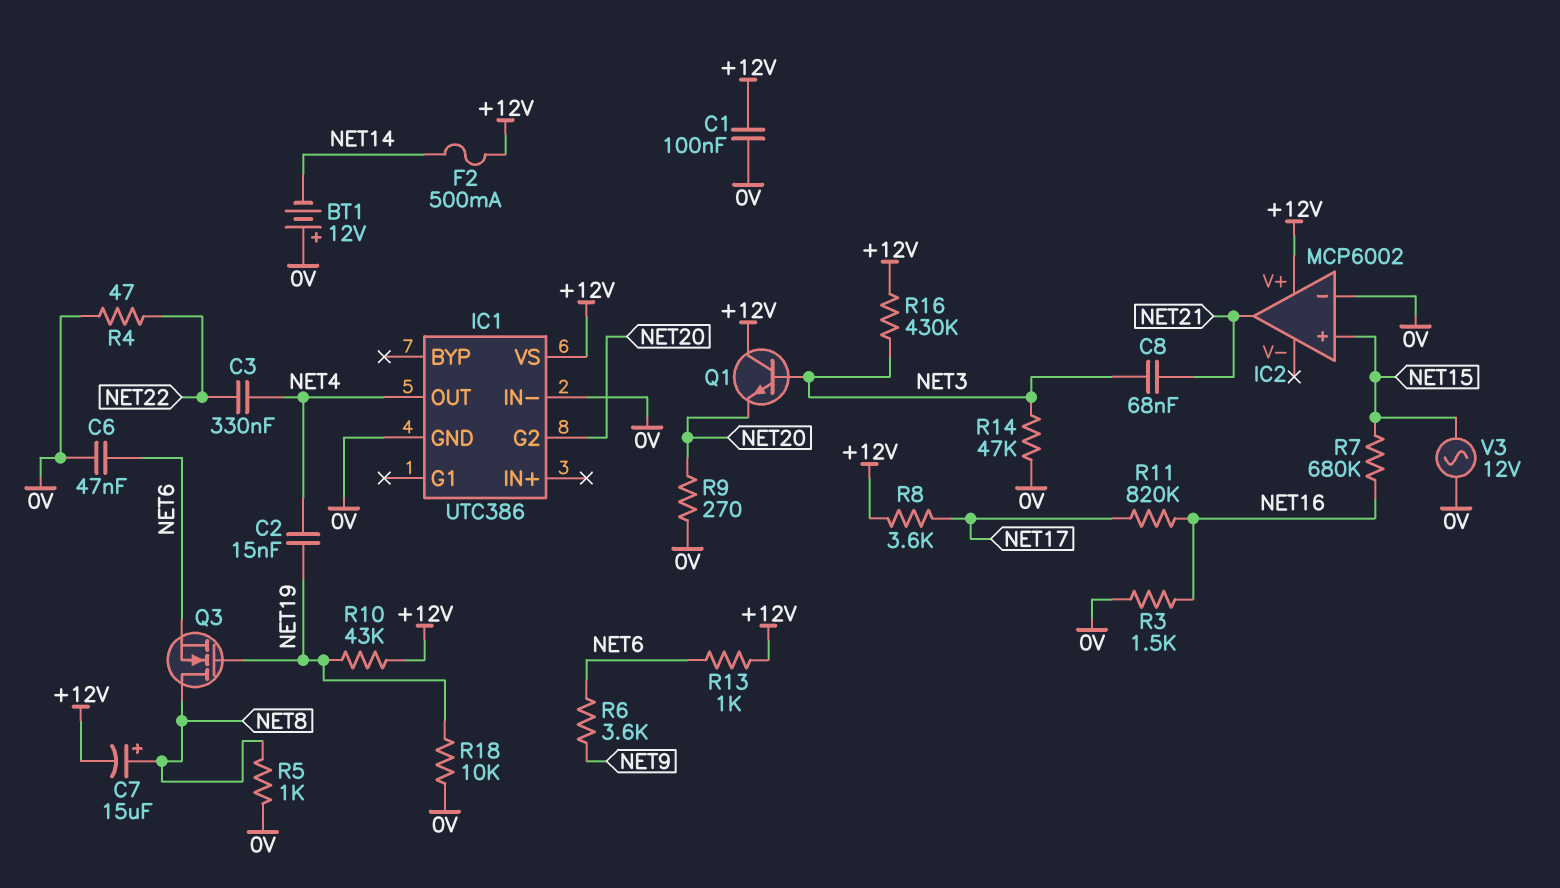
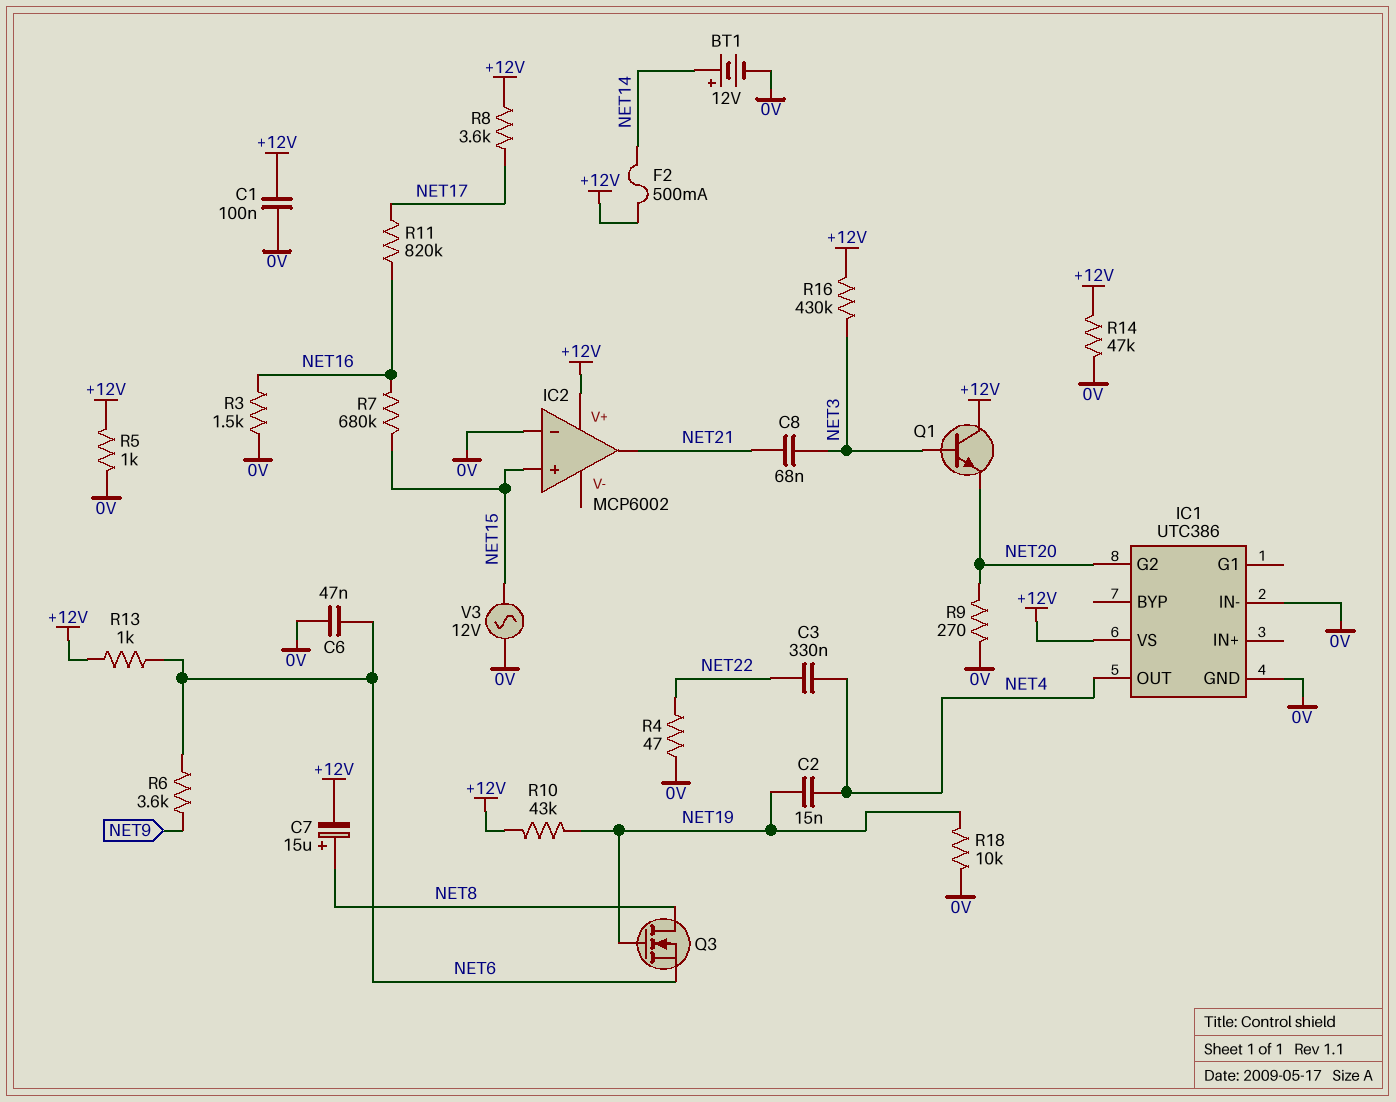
BT1: 12V (plus 0V, minus NET14) -> 12V (plus NET14, minus 0V)
R5: 1k (0V, NET8) -> 1k (+12V, 0V)
R14: 47k (0V, NET3) -> 47k (+12V, 0V)

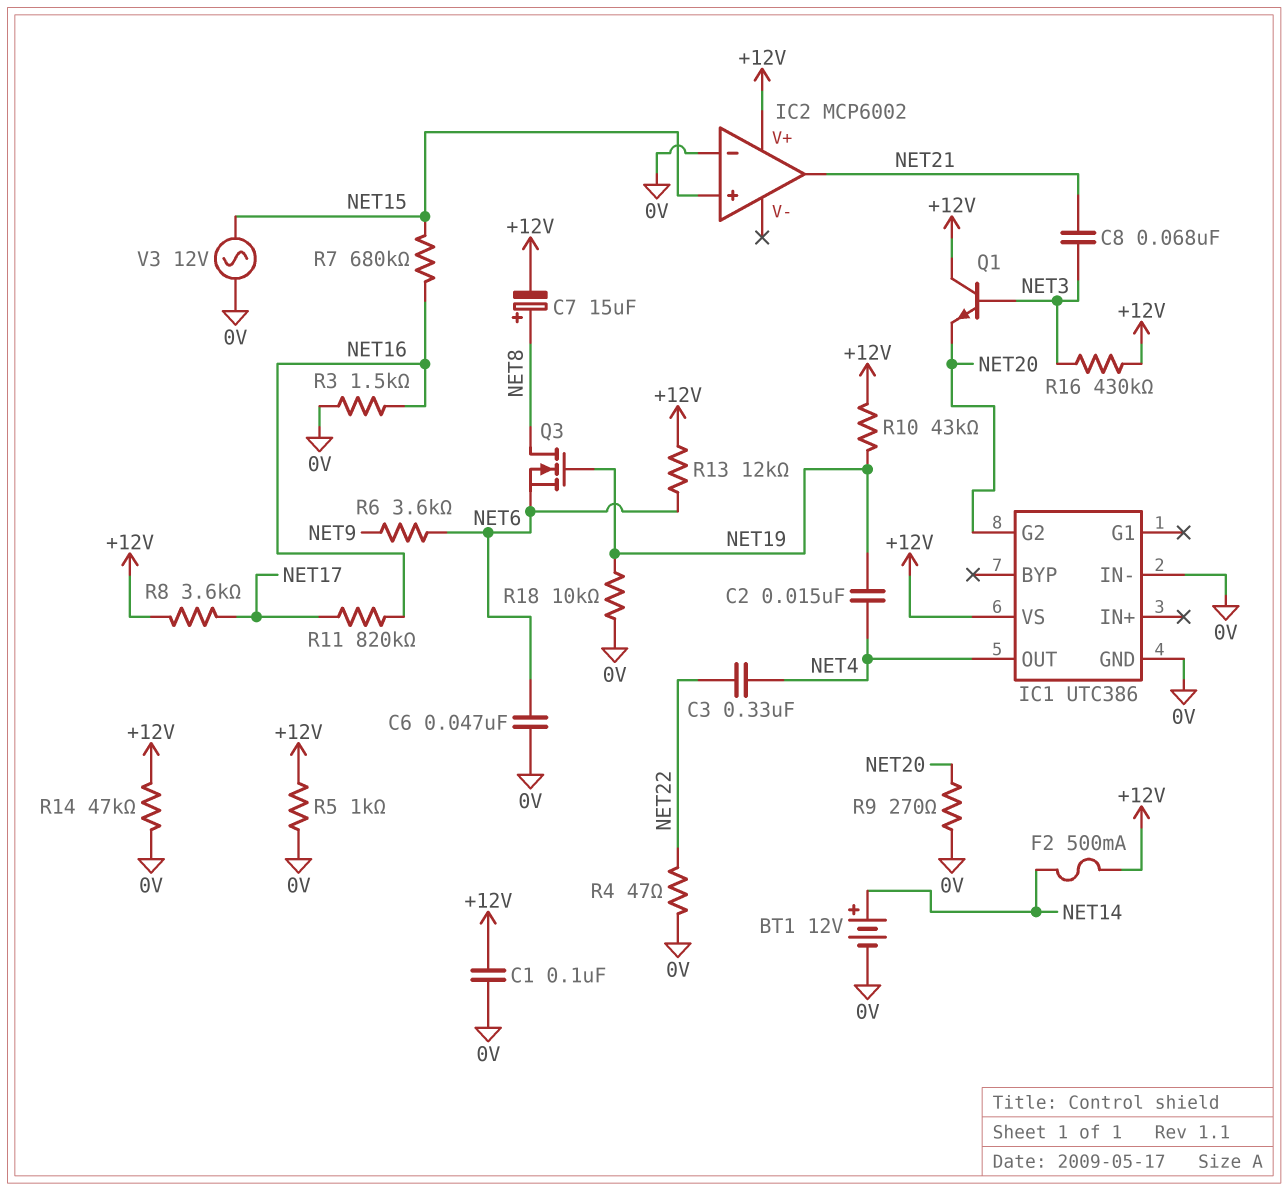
R13: 1k (+12V, NET6) -> 12k (+12V, NET6)

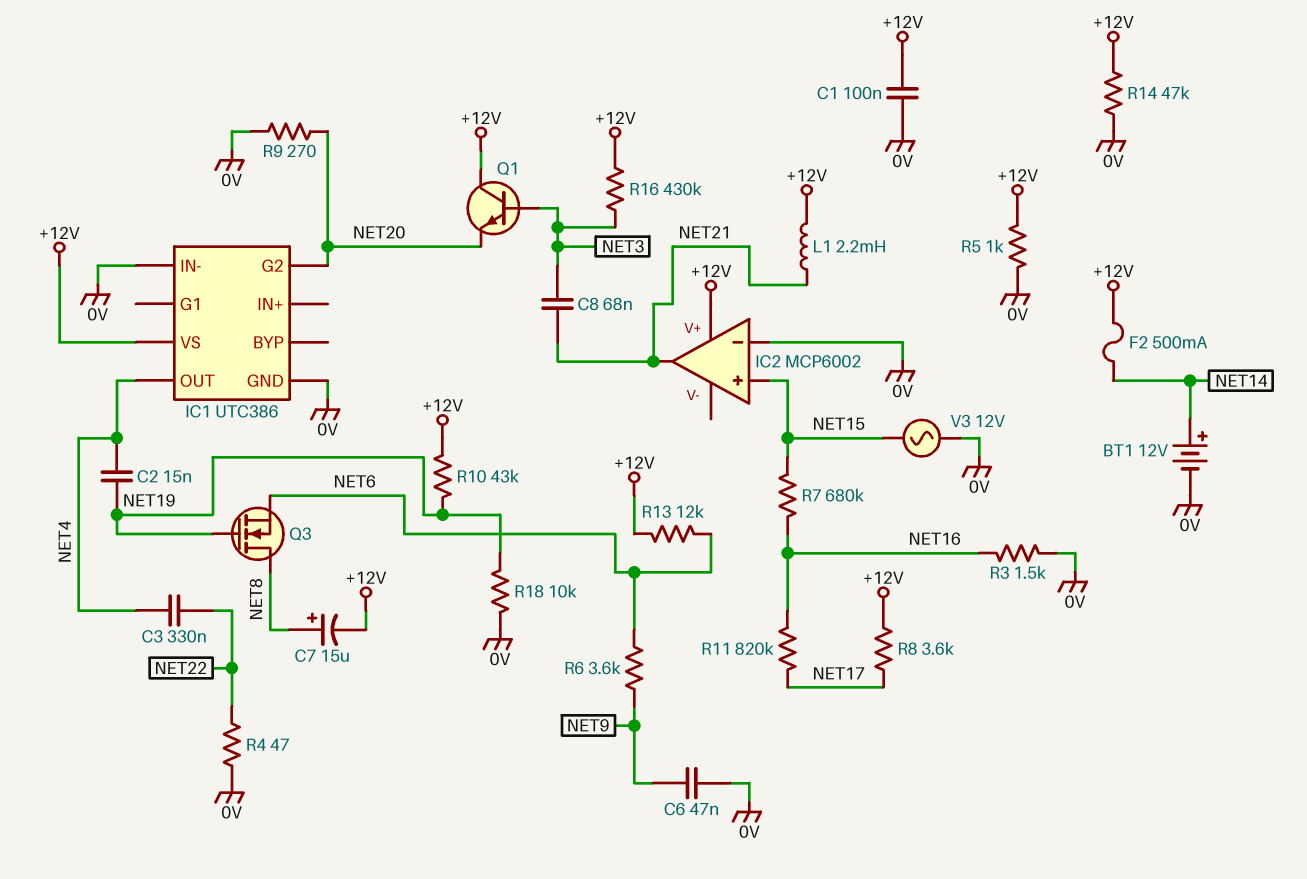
C6: 47nF (0V, NET6) -> 47nF (0V, NET9)
L1: none -> 2.2mH (+12V, NET21)

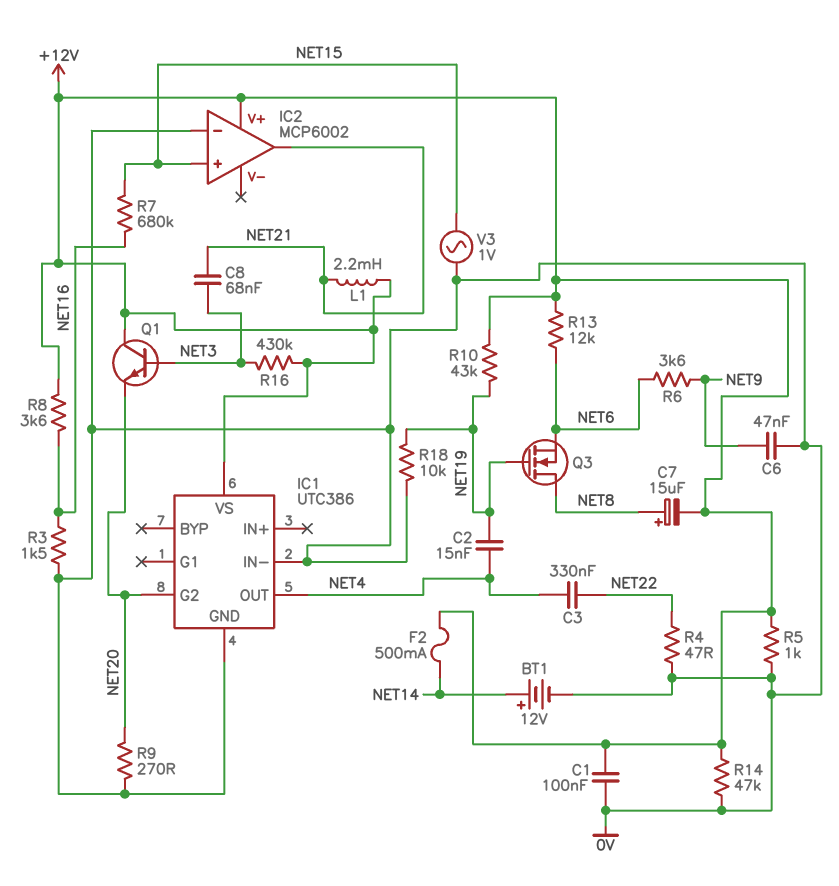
R8: 3.6k (+12V, NET17) -> 3.6k (+12V, NET16)
R11: 820k (NET16, NET17) -> none
V3: AC 12V (0V, NET15) -> AC 1V (0V, NET15)

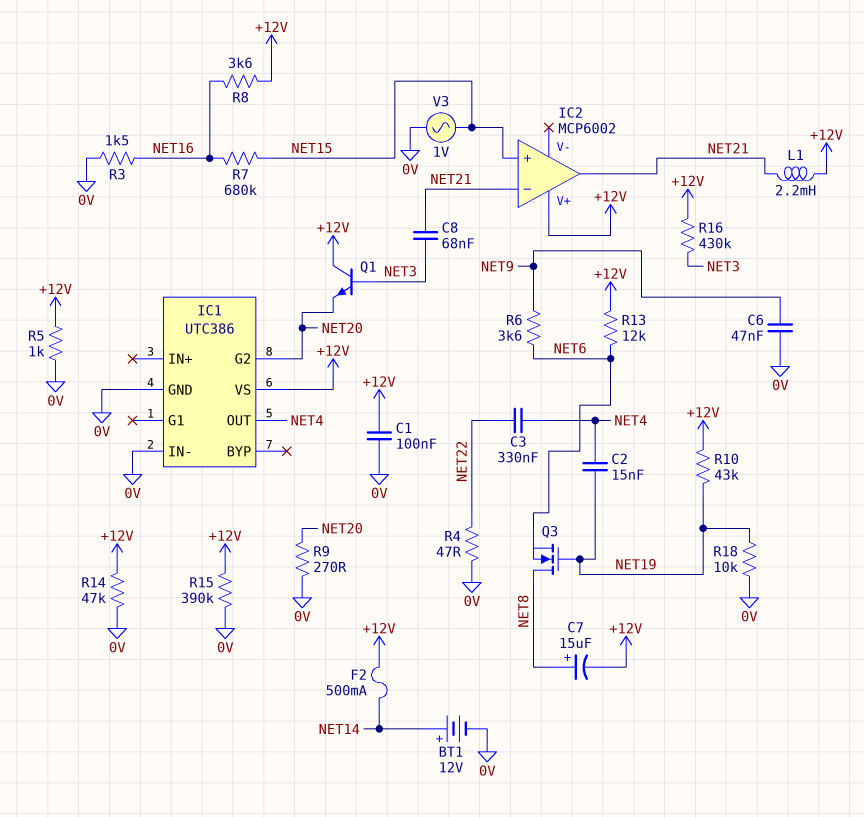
IC2 pin in-: 0V -> NET21
R15: none -> 390k (+12V, 0V)

